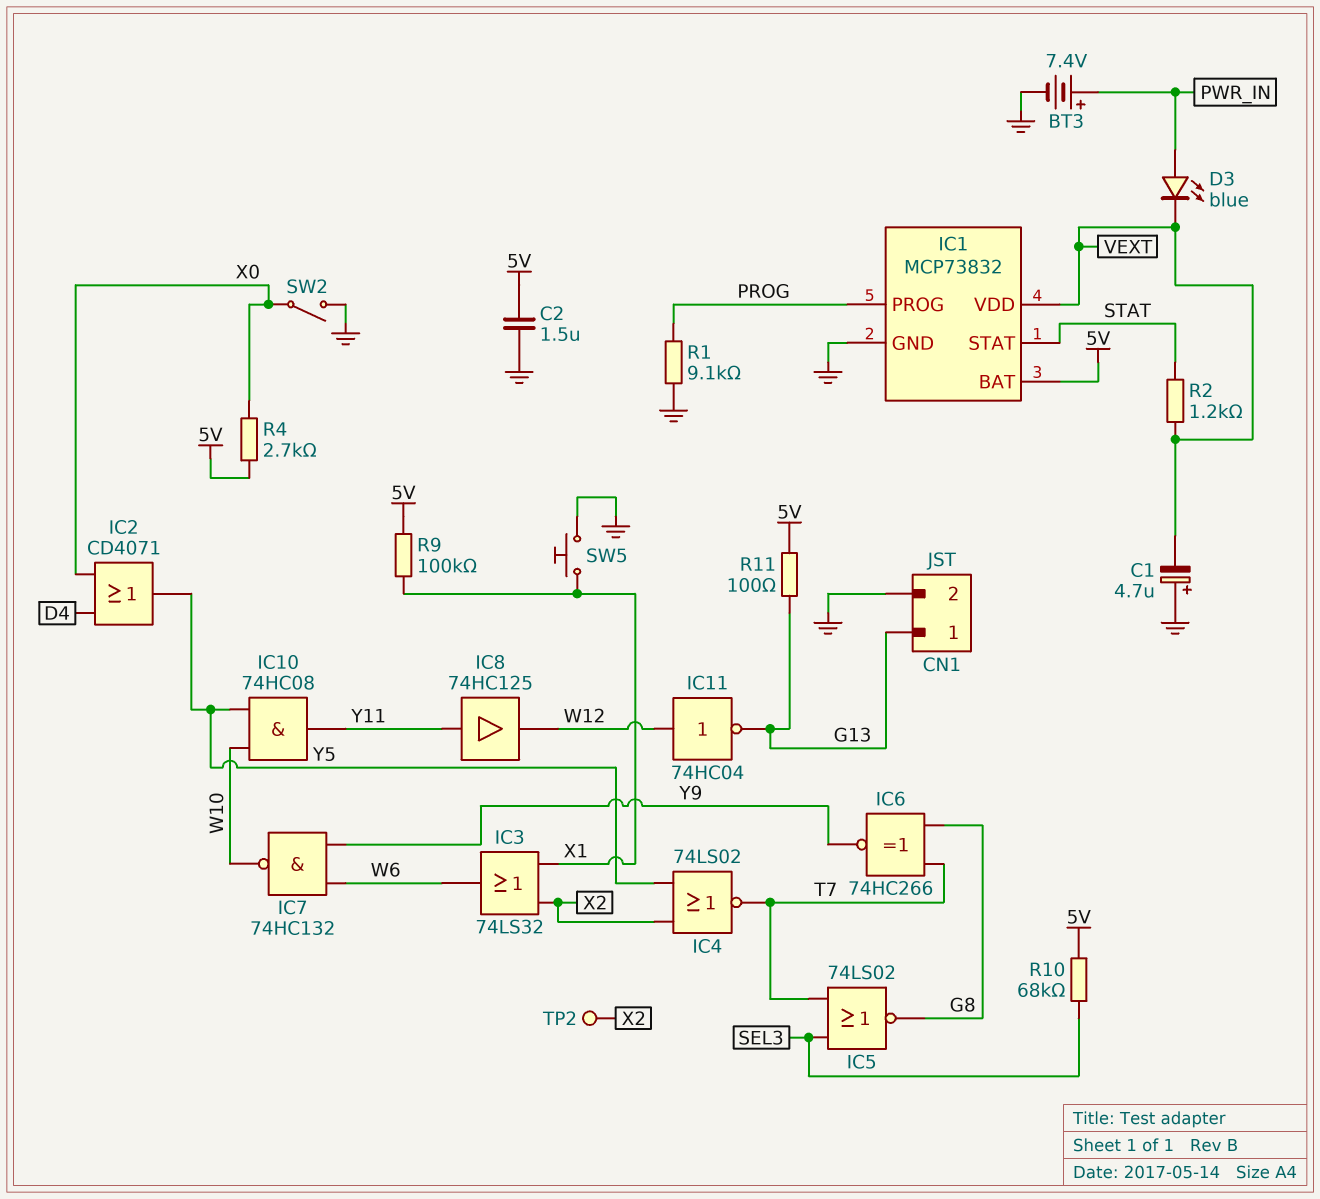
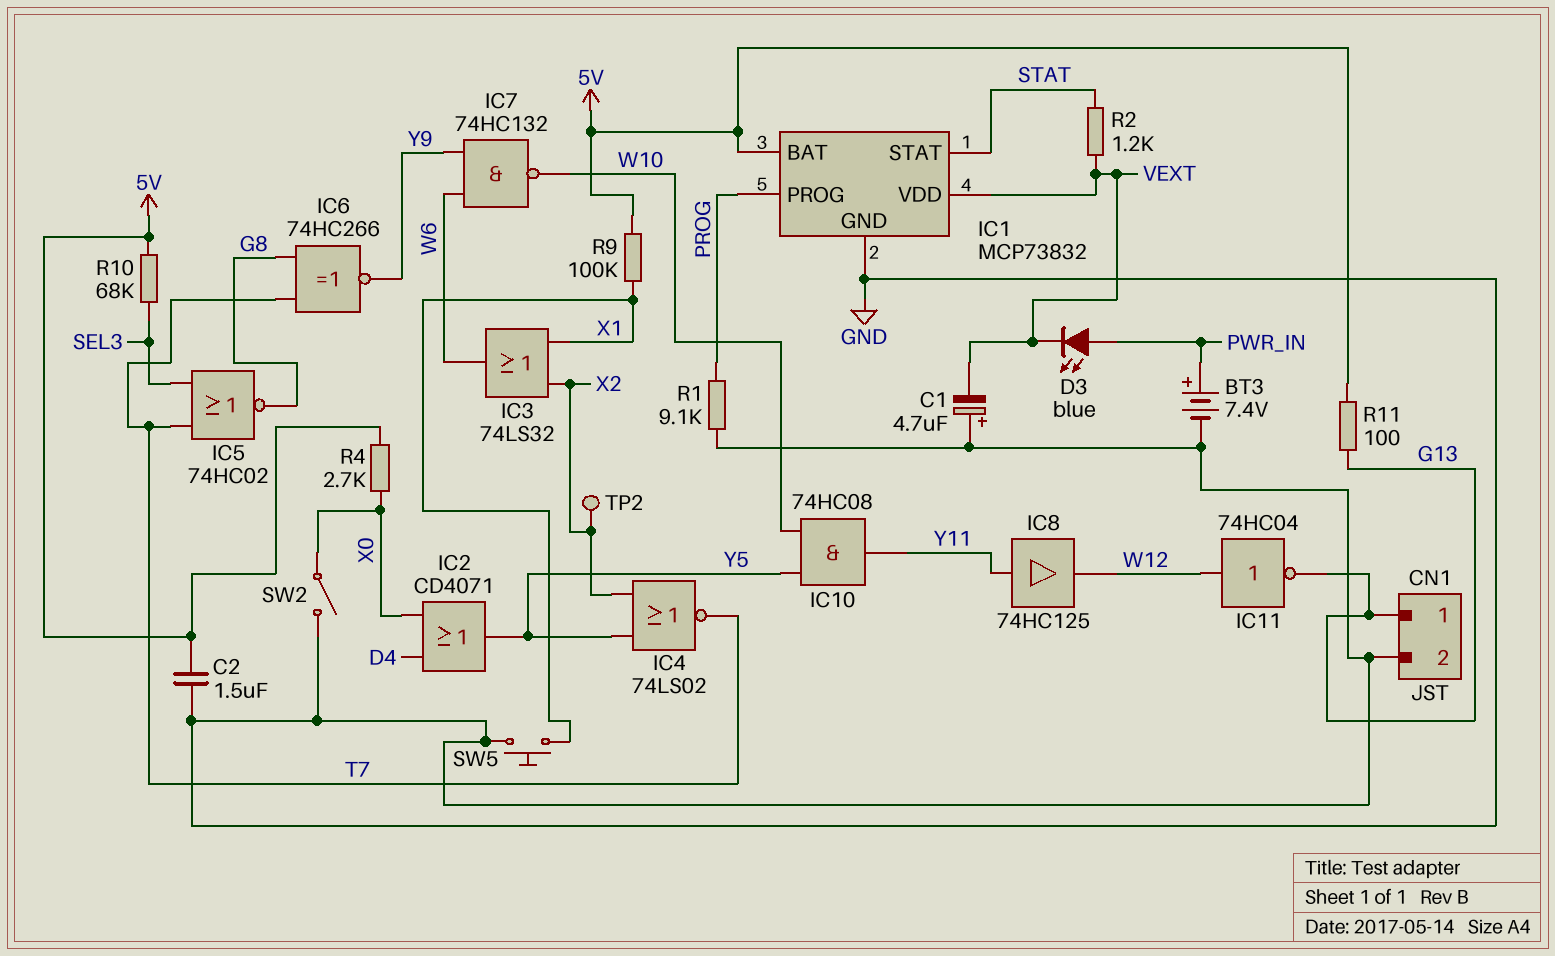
IC5: NOR 74LS02 (in SEL3, in T7, out G8) -> NOR 74HC02 (in SEL3, in T7, out G8)

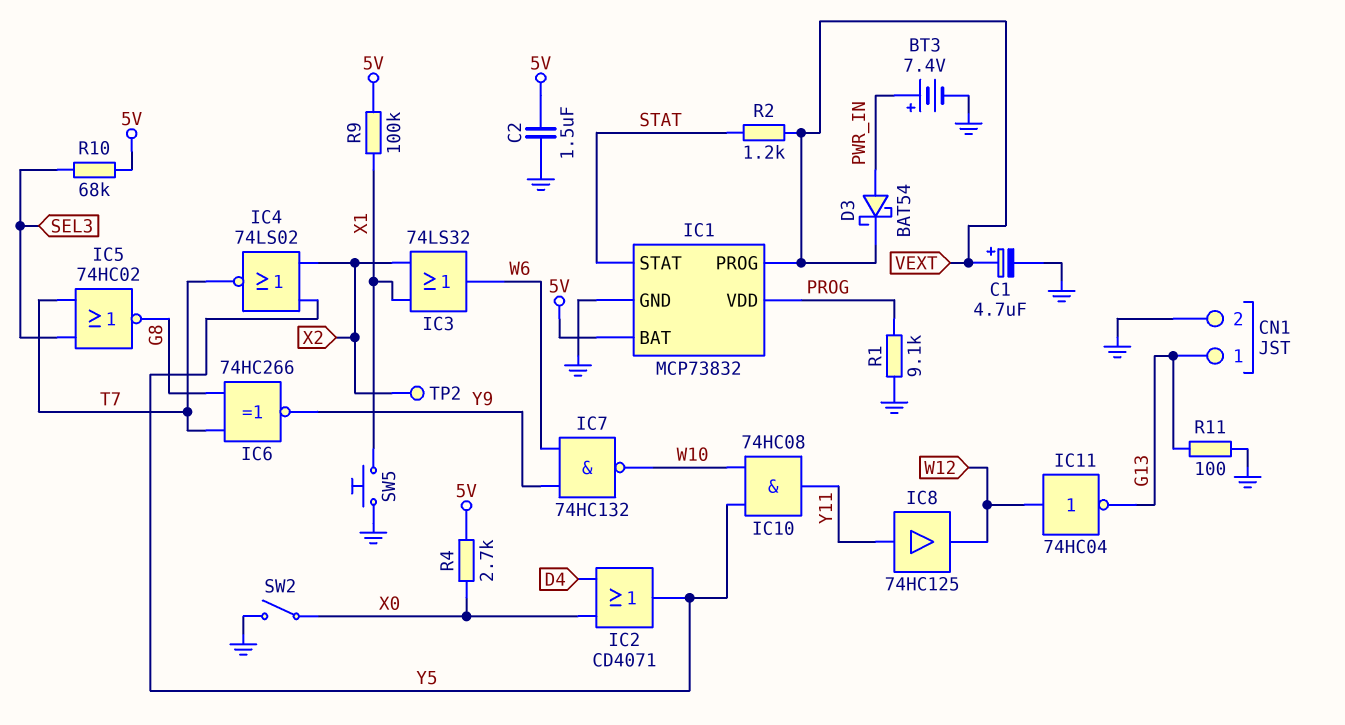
C1: 4.7uF (plus GND, minus VEXT) -> 4.7uF (plus VEXT, minus GND)
D3: LED blue (A PWR_IN, K VEXT) -> schottky BAT54 (A PWR_IN, K VEXT)
IC1 pin PROG: PROG -> VEXT
IC1 pin VDD: VEXT -> PROG
R11: 100 (5V, G13) -> 100 (G13, GND)

